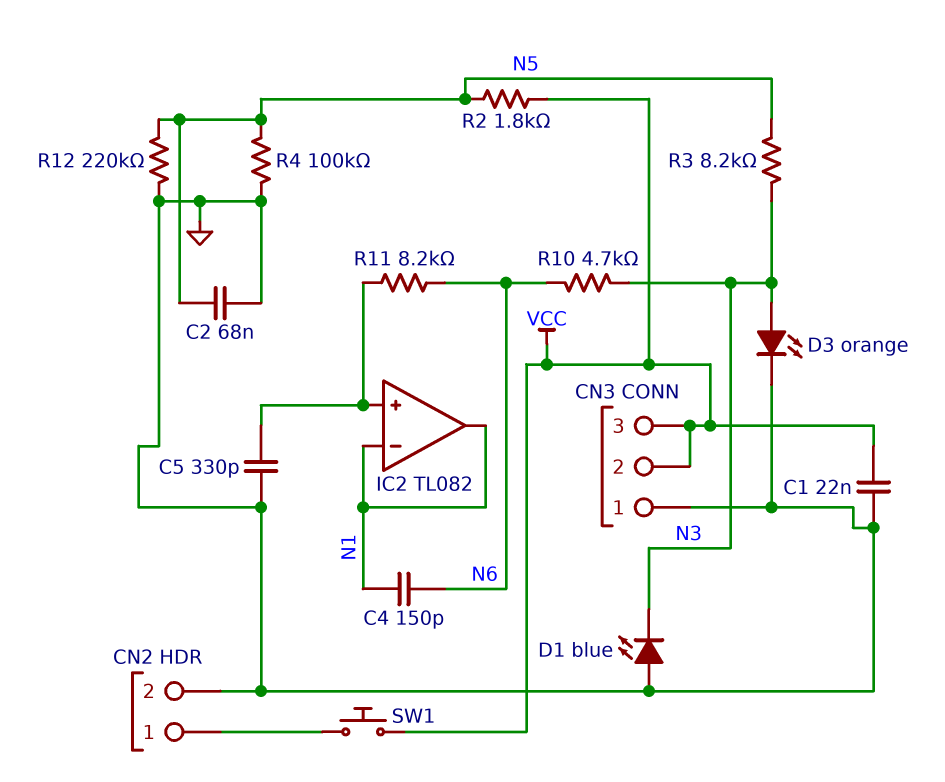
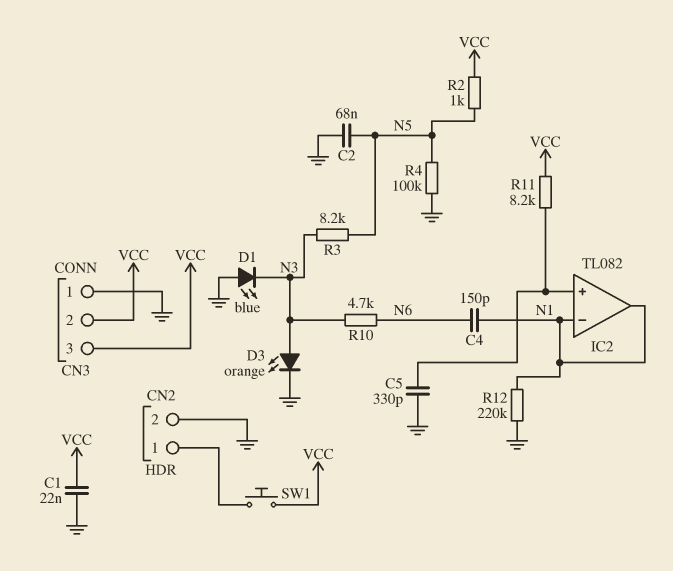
R2: 1.8k (N5, VCC) -> 1k (N5, VCC)
R11: 8.2k (IC2/in+, N6) -> 8.2k (IC2/in+, VCC)
R12: 220k (GND, N5) -> 220k (GND, N1)

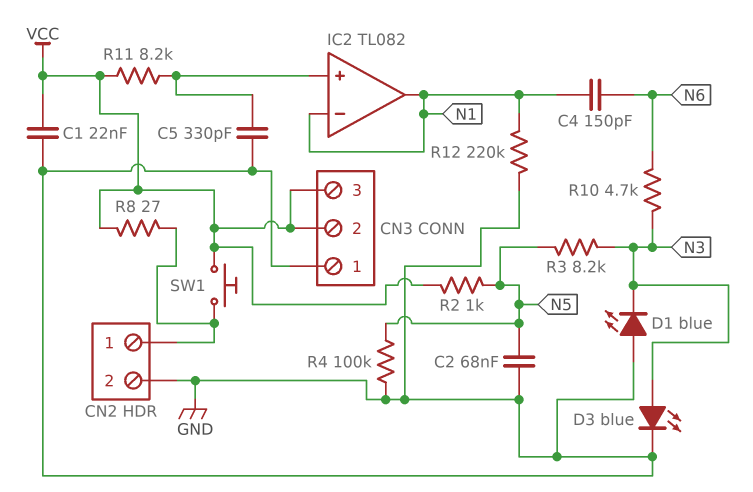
D3: LED orange (A N3, K GND) -> LED blue (A N3, K GND)
R8: none -> 27 (CN2/1, VCC)

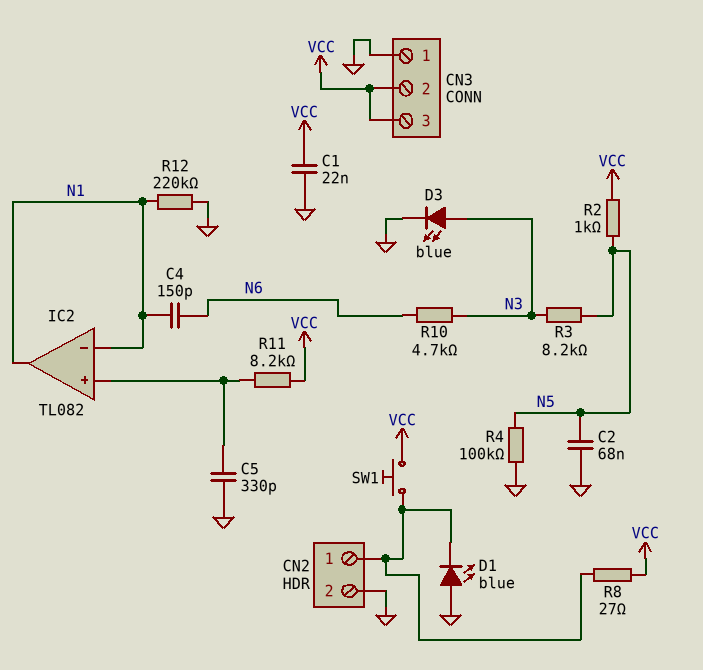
D1: LED blue (A GND, K N3) -> LED blue (A GND, K CN2/1)

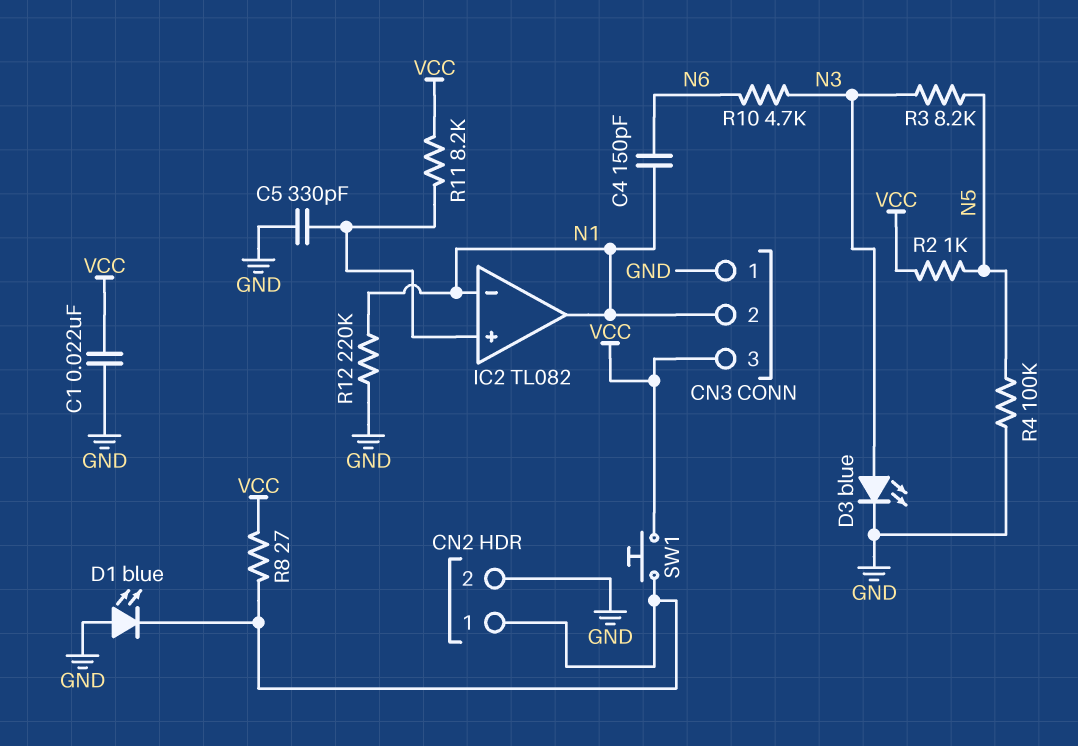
C2: 68nF (GND, N5) -> none
CN3 pin 2: VCC -> N1

